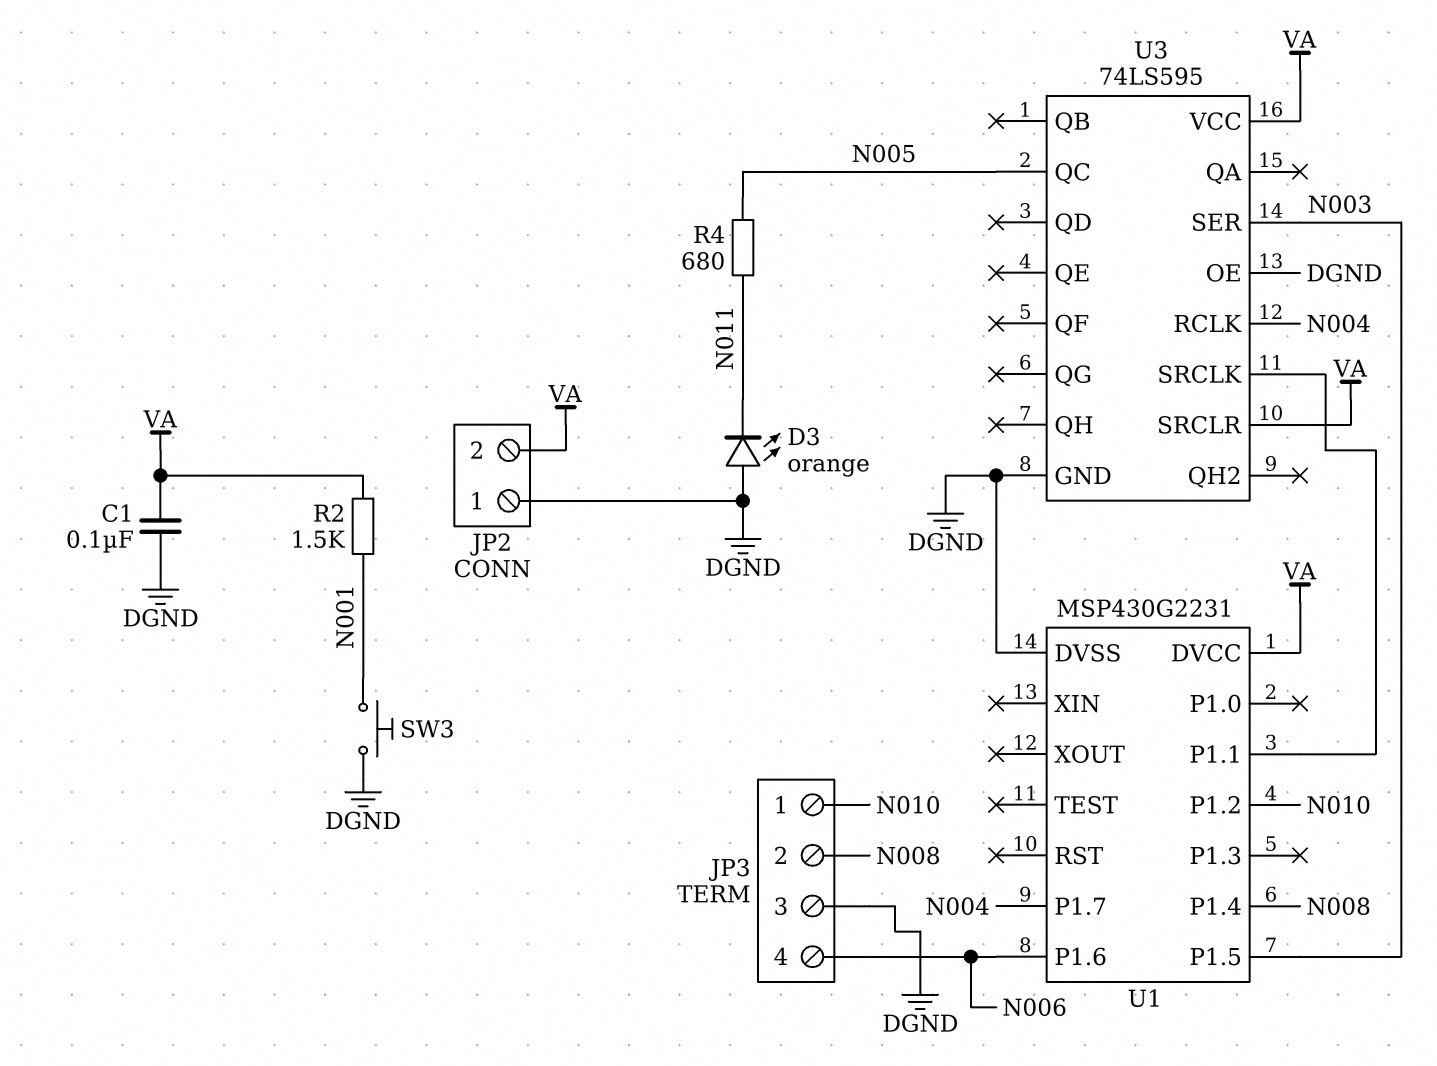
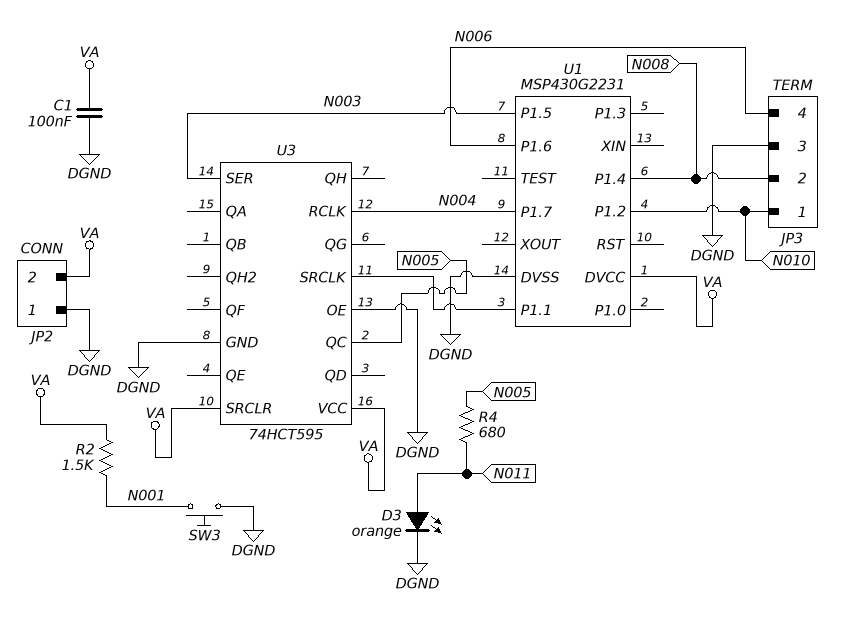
D3: LED orange (A DGND, K N011) -> LED orange (A N011, K DGND)
U3: 74LS595 -> 74HCT595

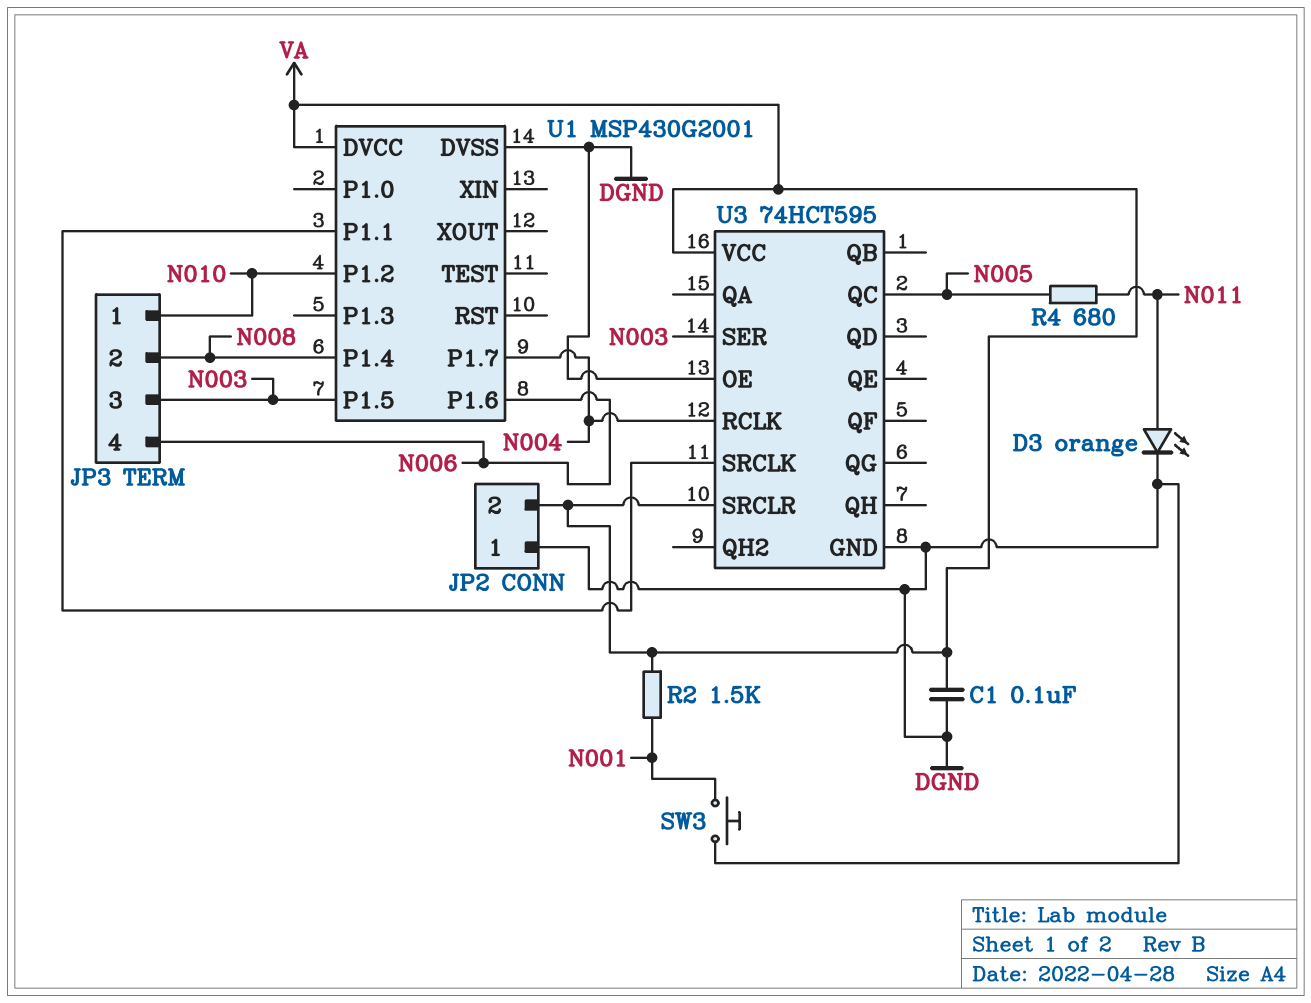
JP3 pin 3: DGND -> N003
U1: MSP430G2231 -> MSP430G2001

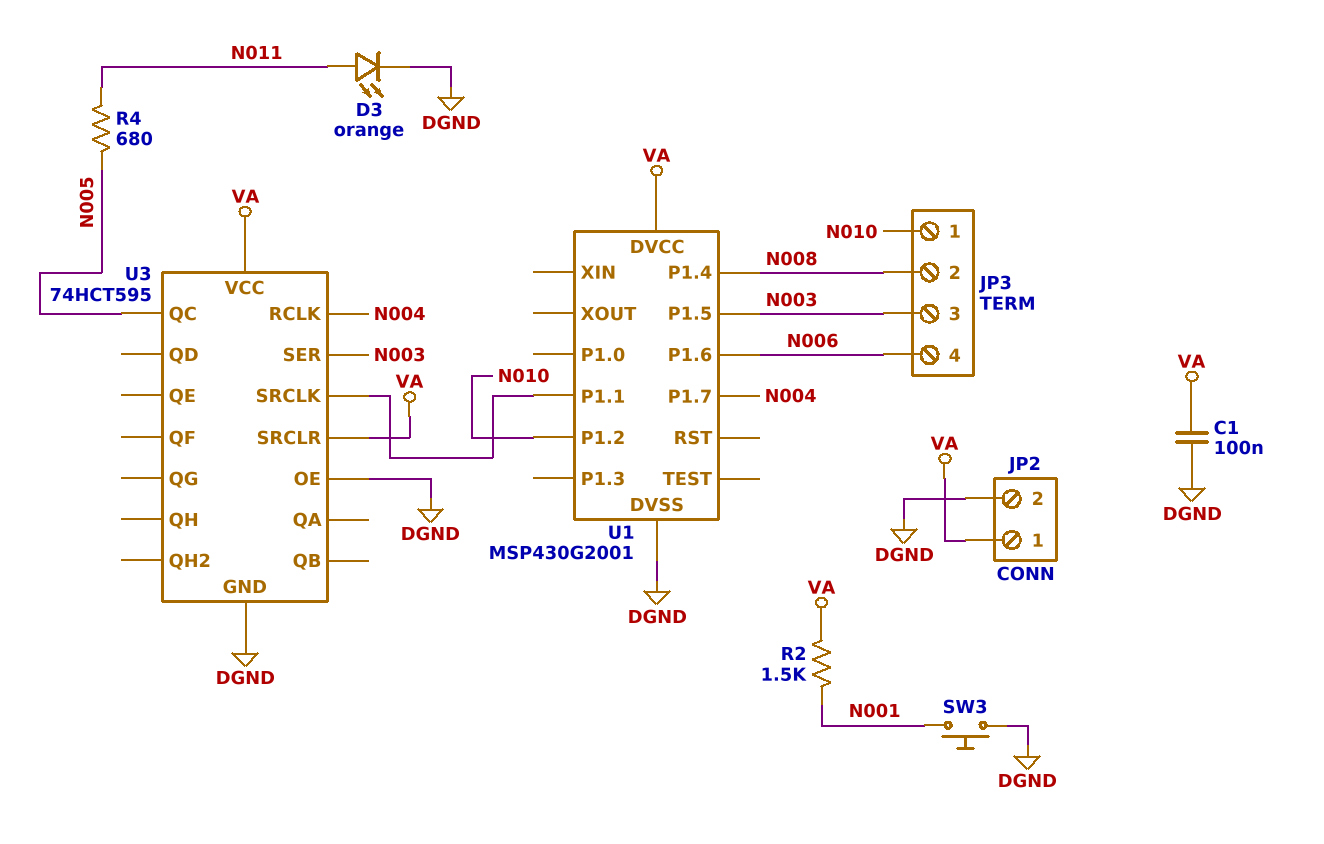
JP2 pin 1: DGND -> VA
JP2 pin 2: VA -> DGND

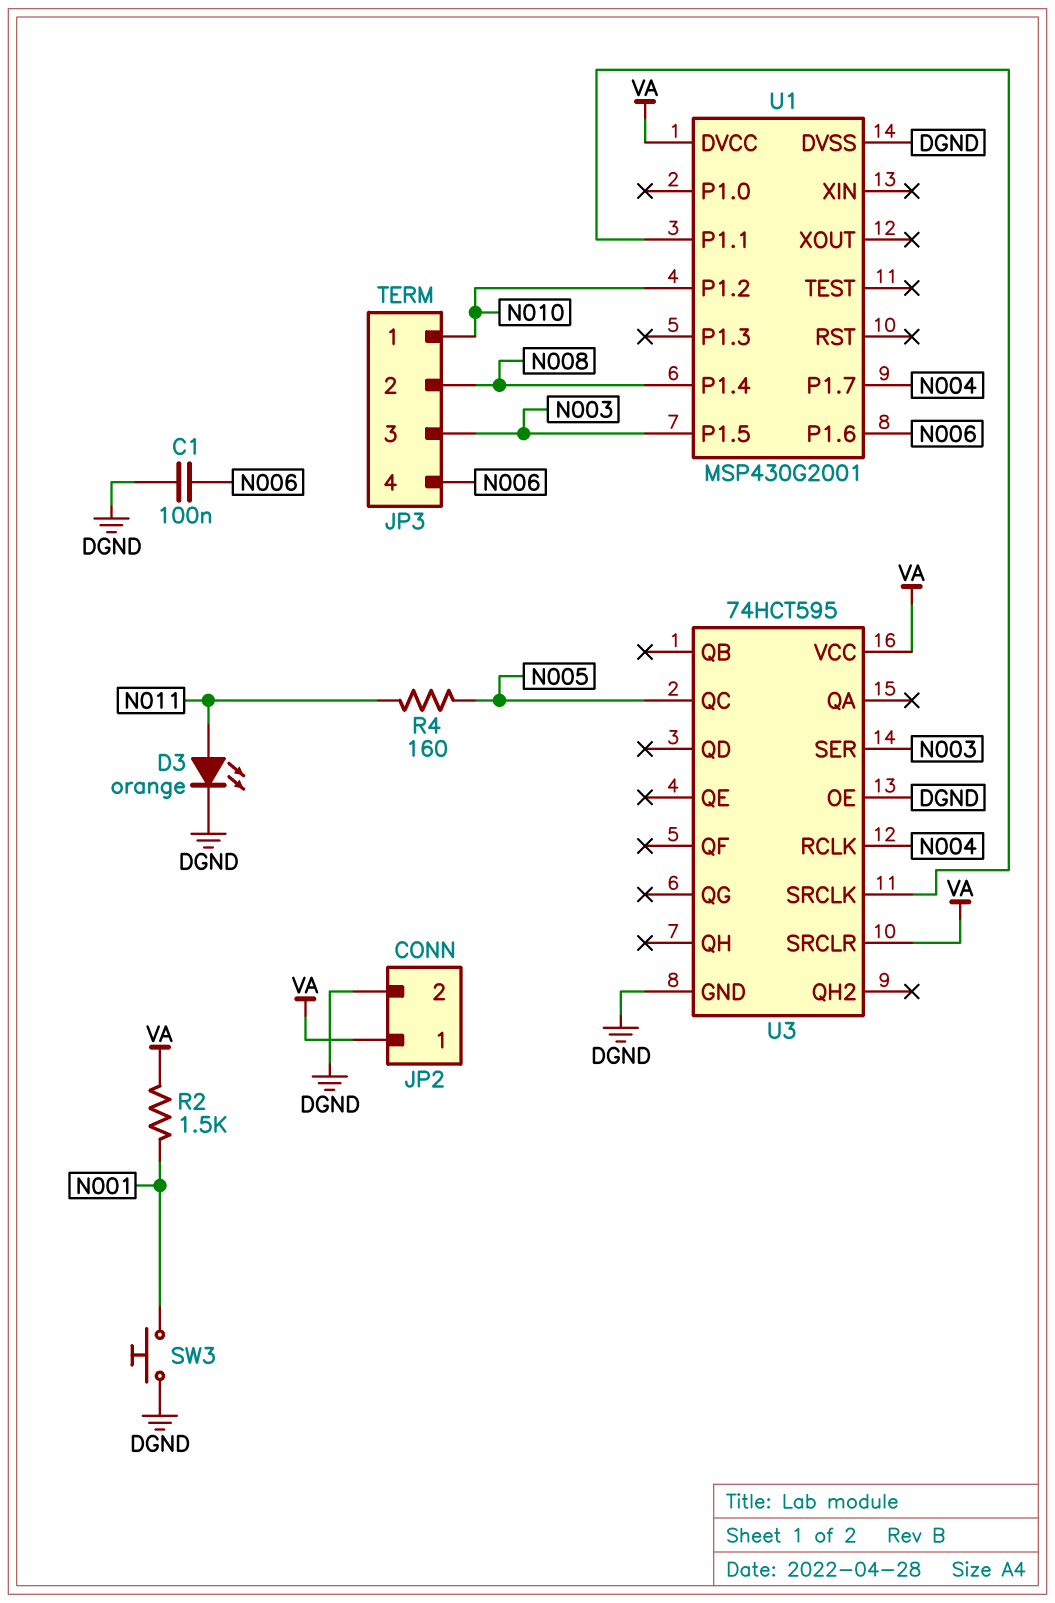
C1: 100nF (DGND, VA) -> 100nF (DGND, N006)
R4: 680 (N005, N011) -> 160 (N005, N011)

